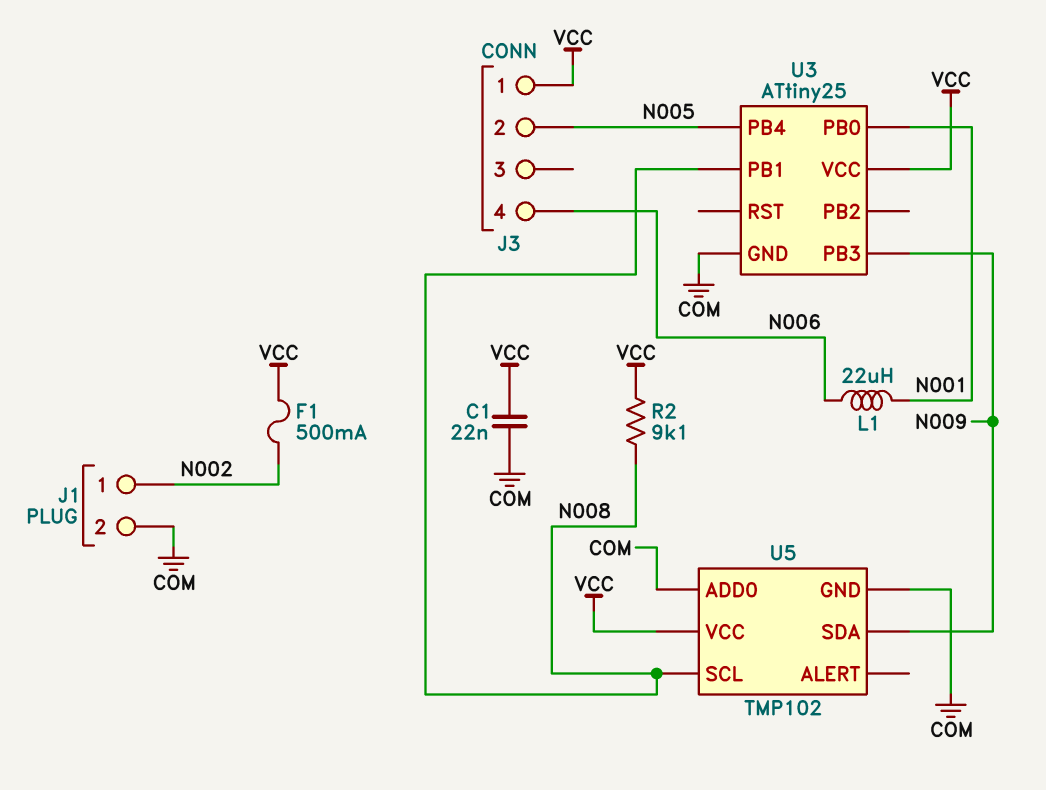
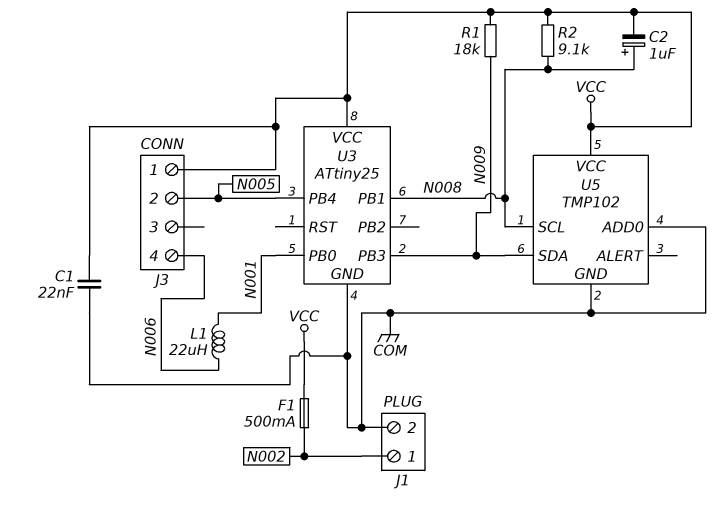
C2: none -> 1uF (plus N008, minus VCC)
R1: none -> 18k (N009, VCC)

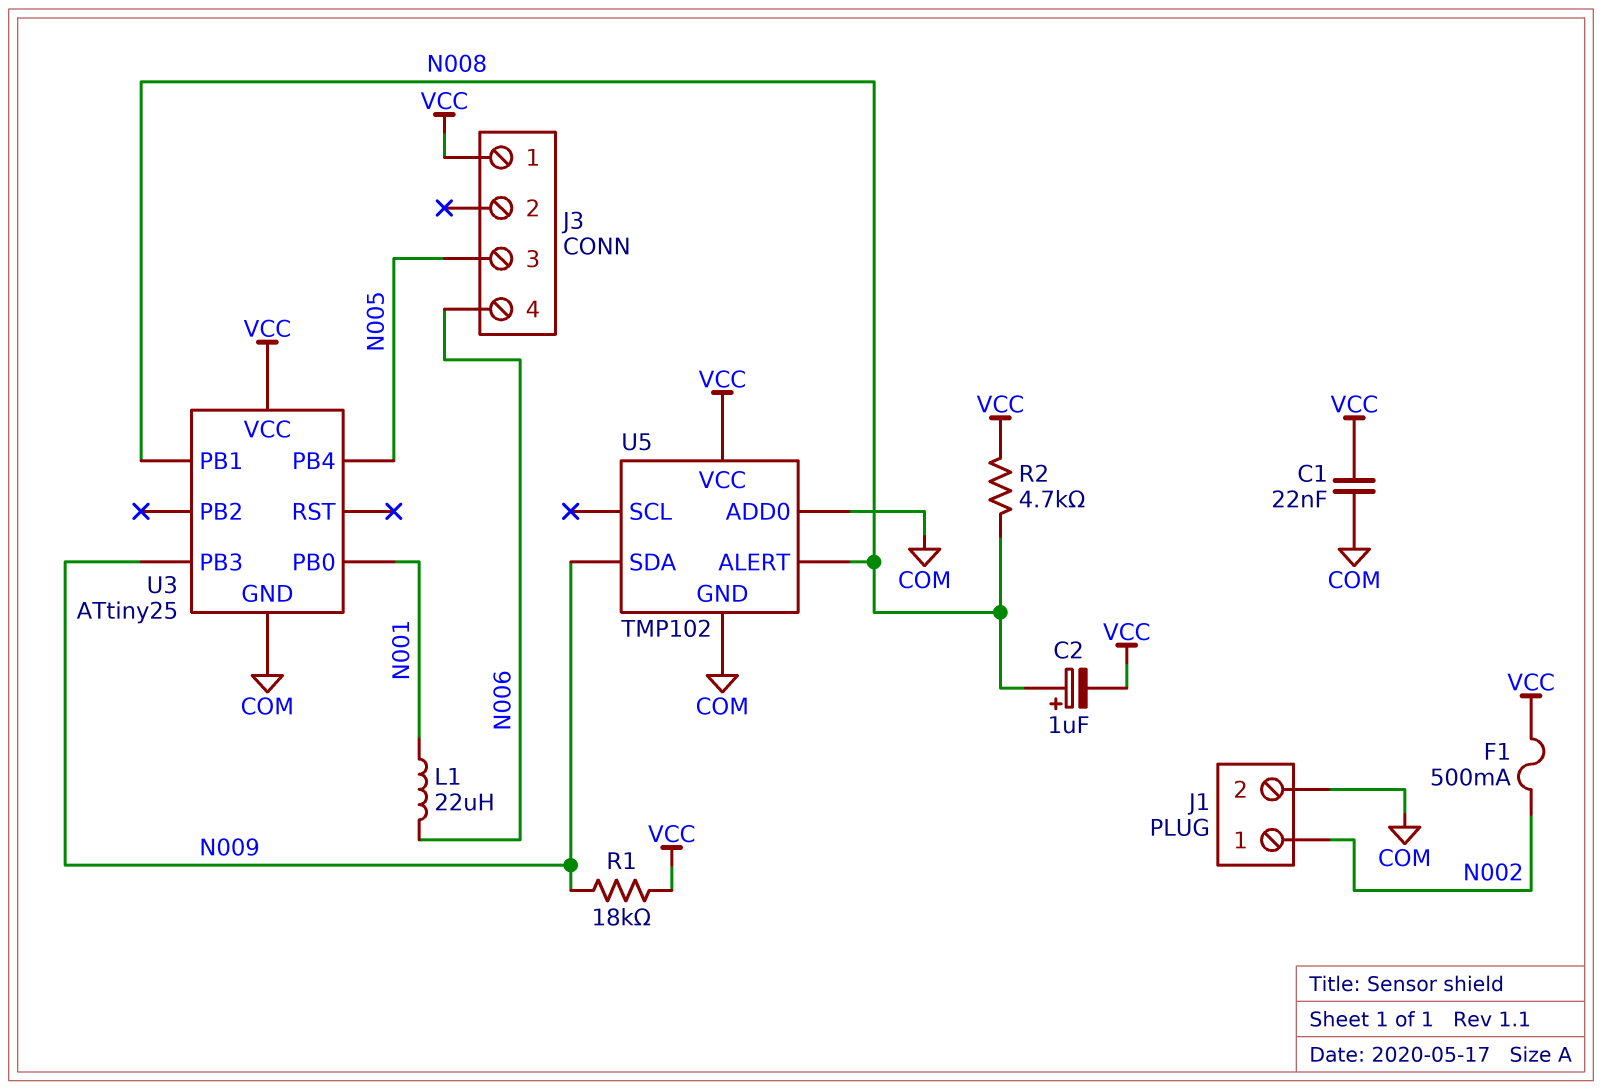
J3 pin 2: N005 -> none
J3 pin 3: none -> N005
R2: 9.1k (N008, VCC) -> 4.7k (N008, VCC)
U5 pin ALERT: none -> N008
U5 pin SCL: N008 -> none

